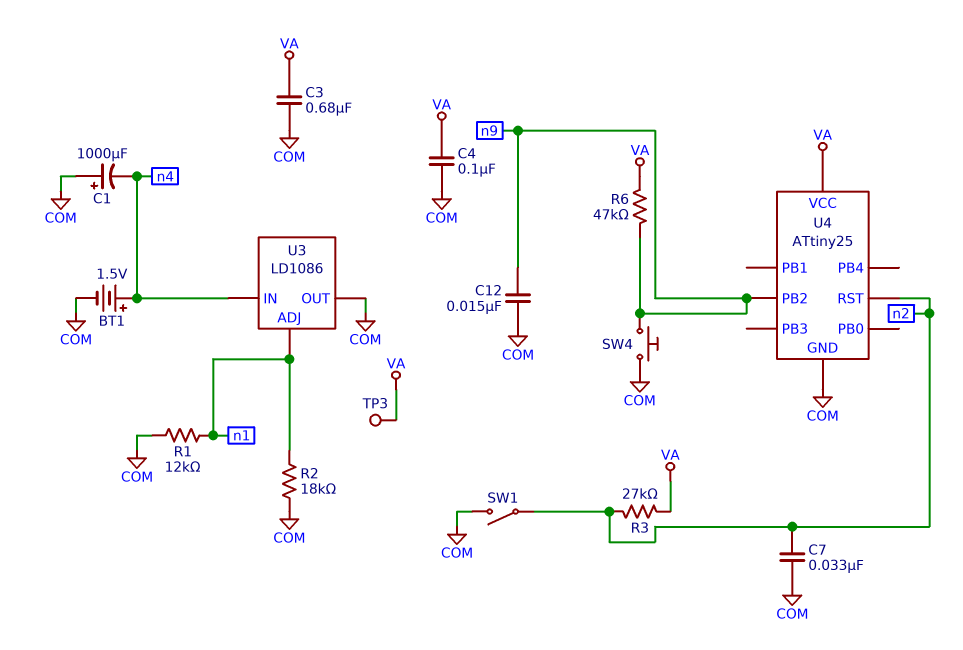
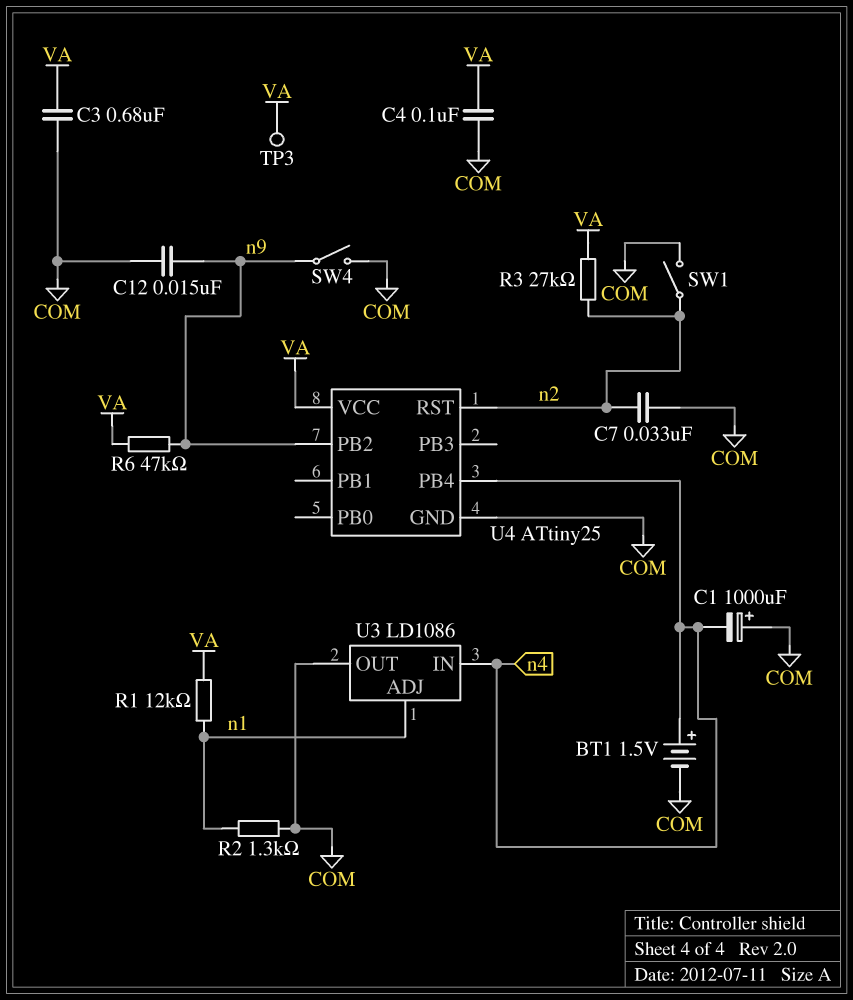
R1: 12k (COM, n1) -> 12k (VA, n1)
R2: 18k (COM, n1) -> 1.3k (COM, n1)
SW4: button (COM, n9) -> switch (COM, n9)
U4 pin PB4: none -> n4

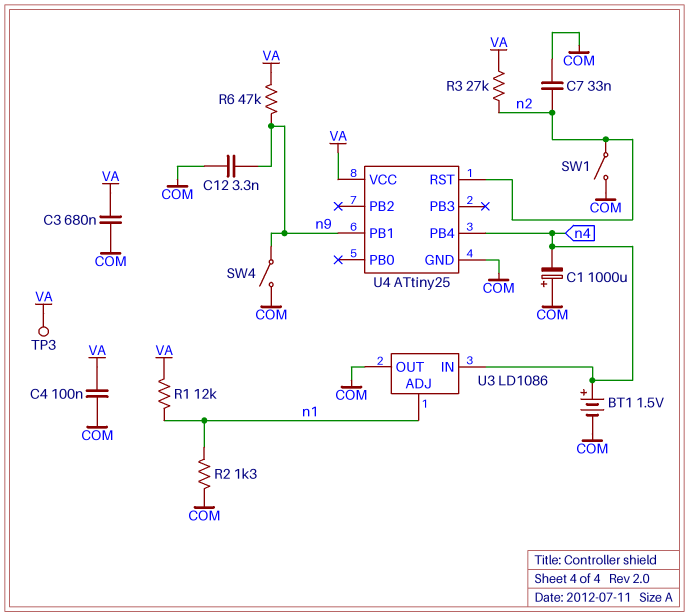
C12: 15nF (COM, n9) -> 3.3nF (COM, n9)
U4 pin PB1: none -> n9
U4 pin PB2: n9 -> none

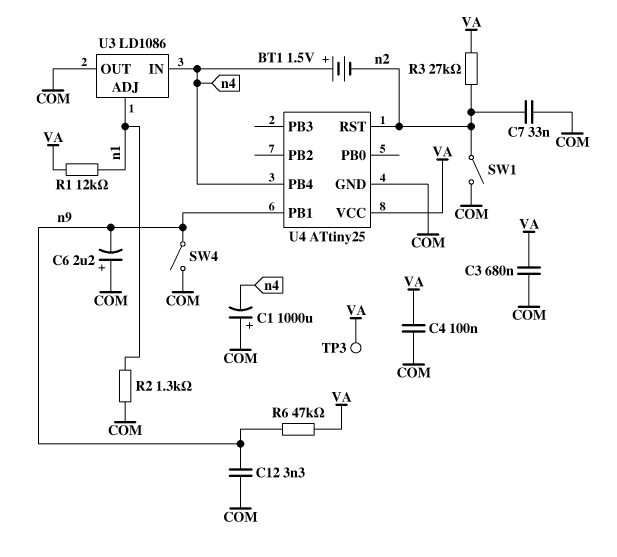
BT1: 1.5V (plus n4, minus COM) -> 1.5V (plus n4, minus n2)
C6: none -> 2.2uF (plus COM, minus n9)

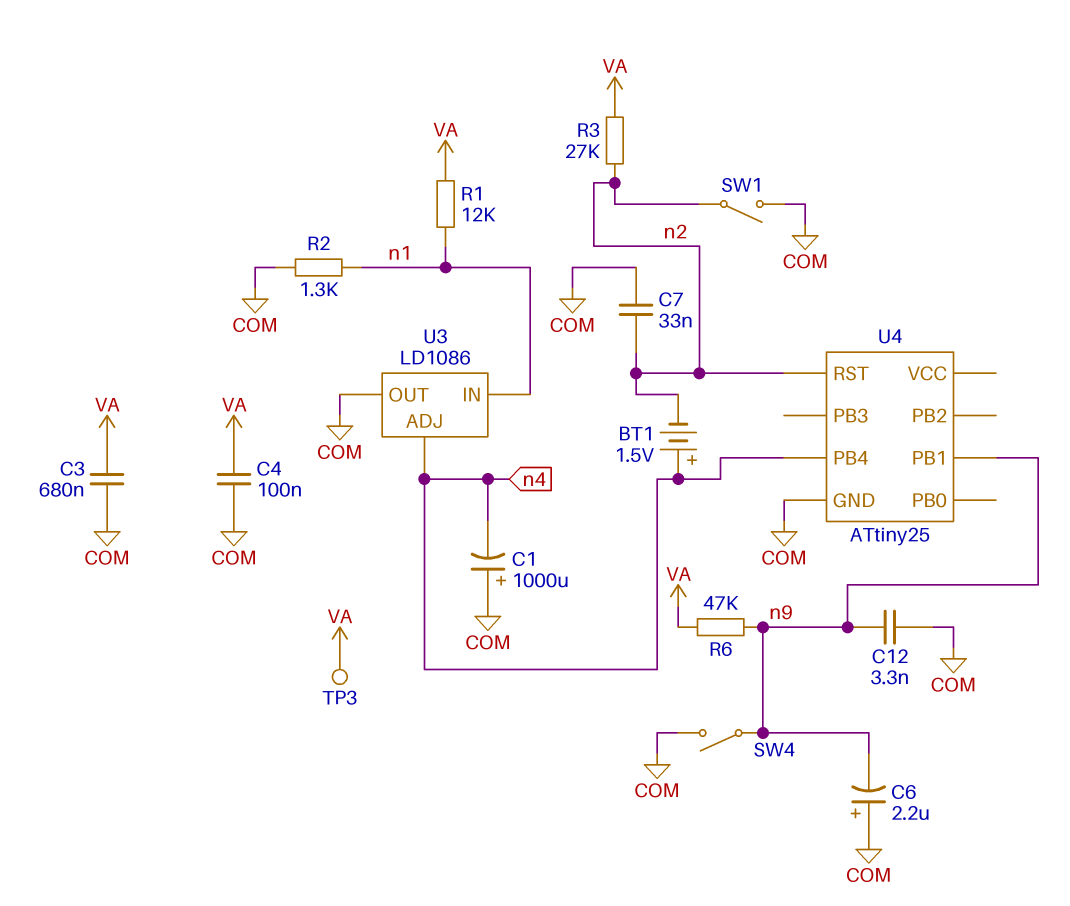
U3 pin ADJ: n1 -> n4
U3 pin IN: n4 -> n1
U4 pin VCC: VA -> none

